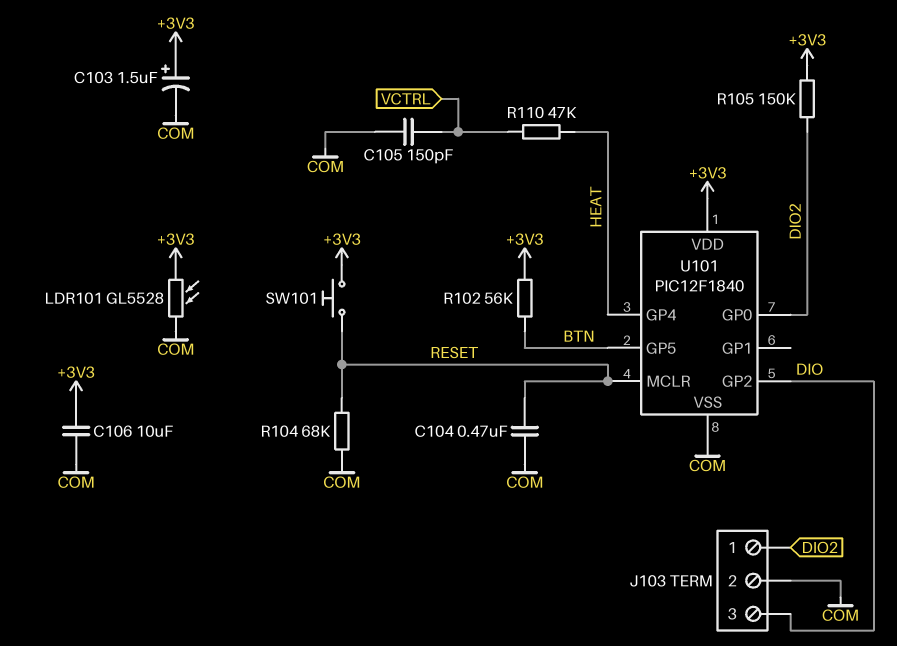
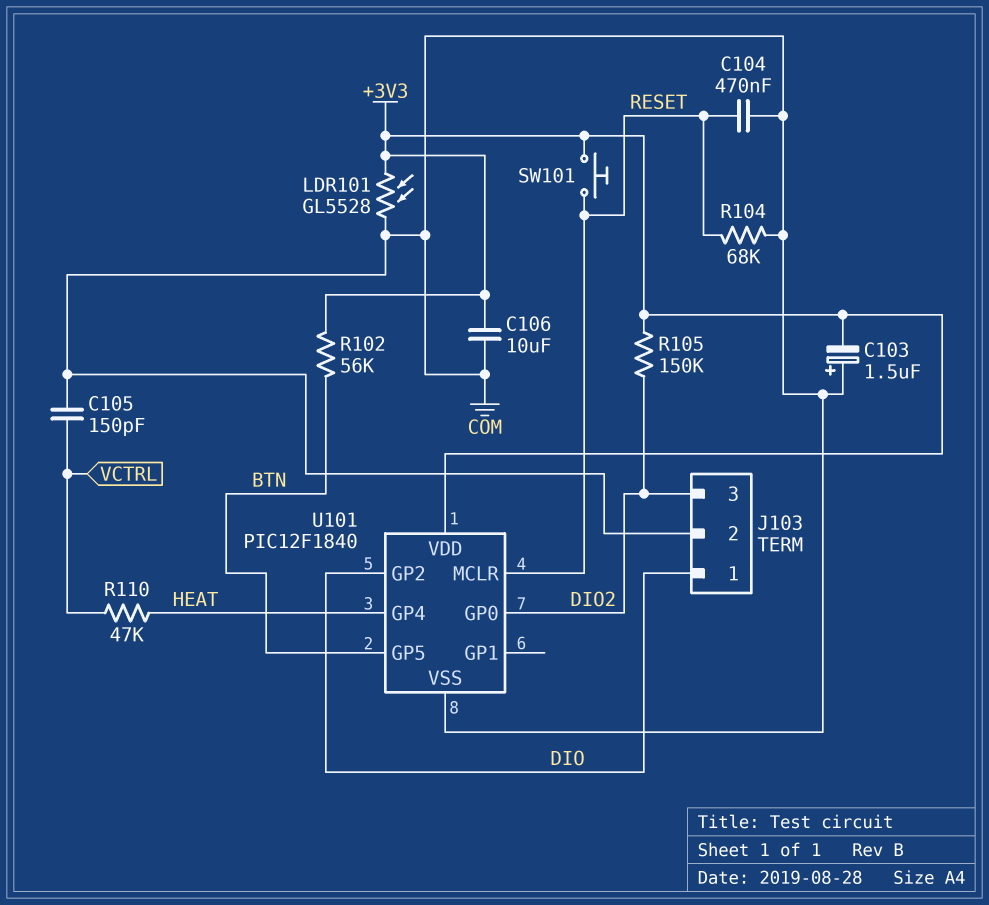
C103: 1.5uF (plus +3V3, minus COM) -> 1.5uF (plus COM, minus +3V3)
J103 pin 1: DIO2 -> DIO
J103 pin 3: DIO -> DIO2

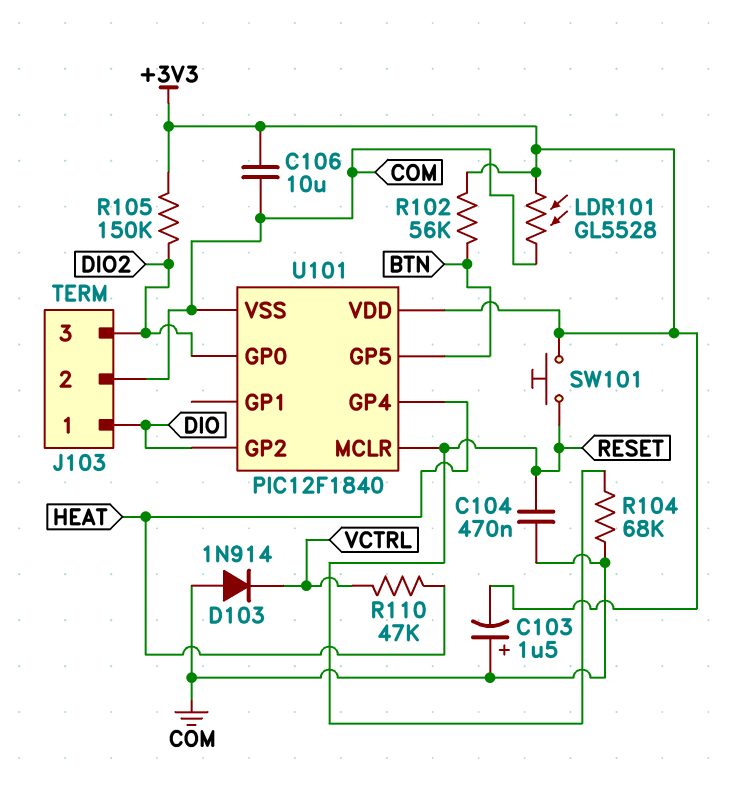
C105: 150pF (COM, VCTRL) -> none
D103: none -> diode 1N914 (A COM, K VCTRL)

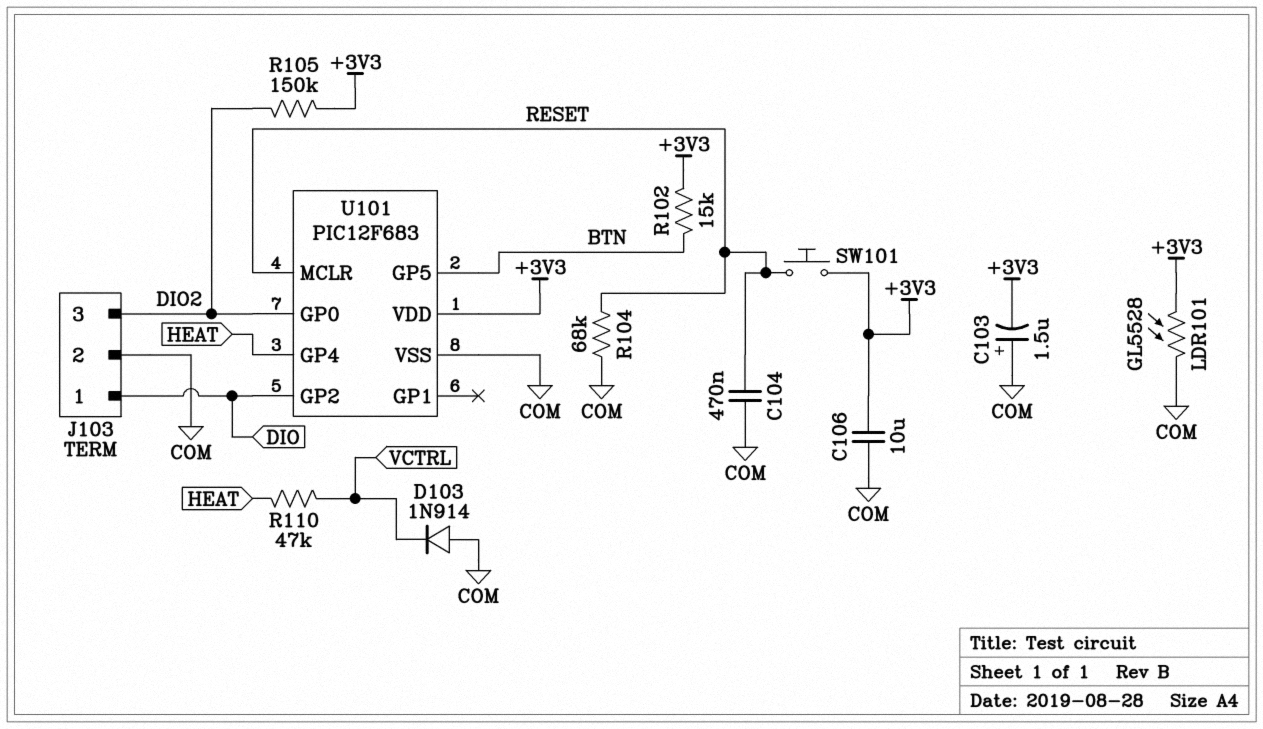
R102: 56k (+3V3, BTN) -> 15k (+3V3, BTN)
U101: PIC12F1840 -> PIC12F683

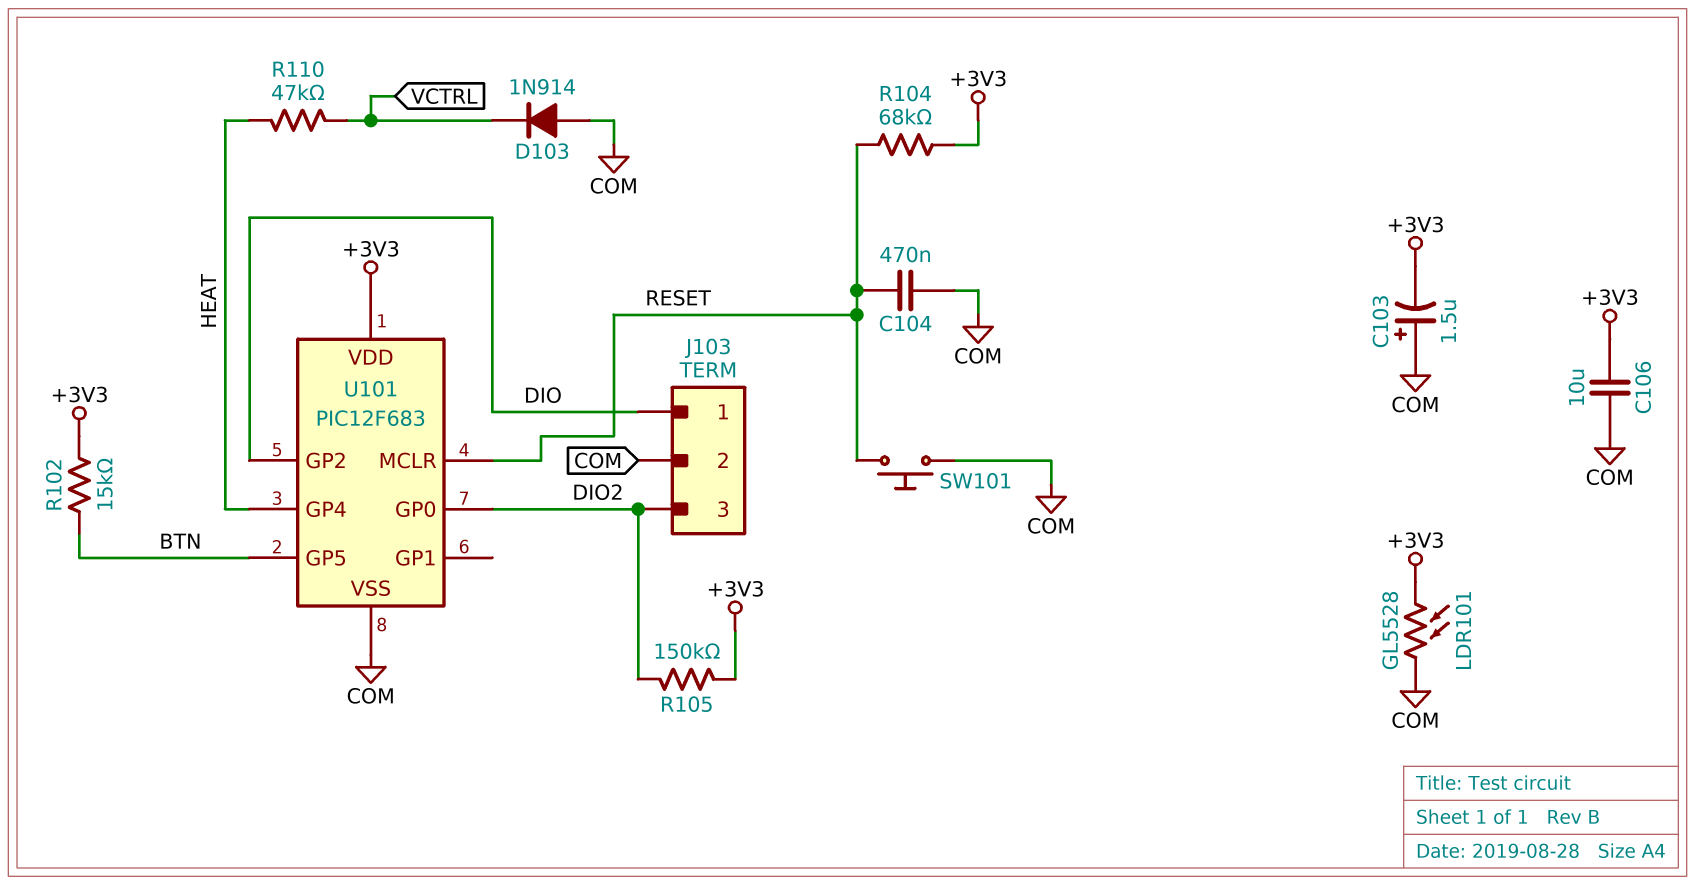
R104: 68k (COM, RESET) -> 68k (+3V3, RESET)
SW101: button (+3V3, RESET) -> button (COM, RESET)

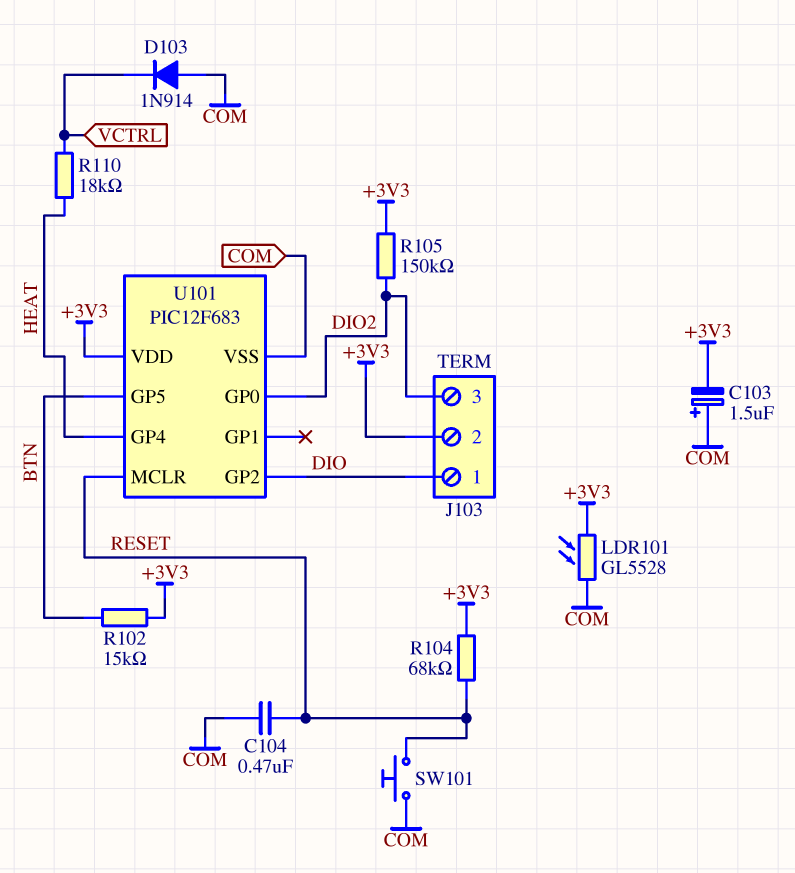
C106: 10uF (+3V3, COM) -> none
J103 pin 2: COM -> +3V3
R110: 47k (HEAT, VCTRL) -> 18k (HEAT, VCTRL)

